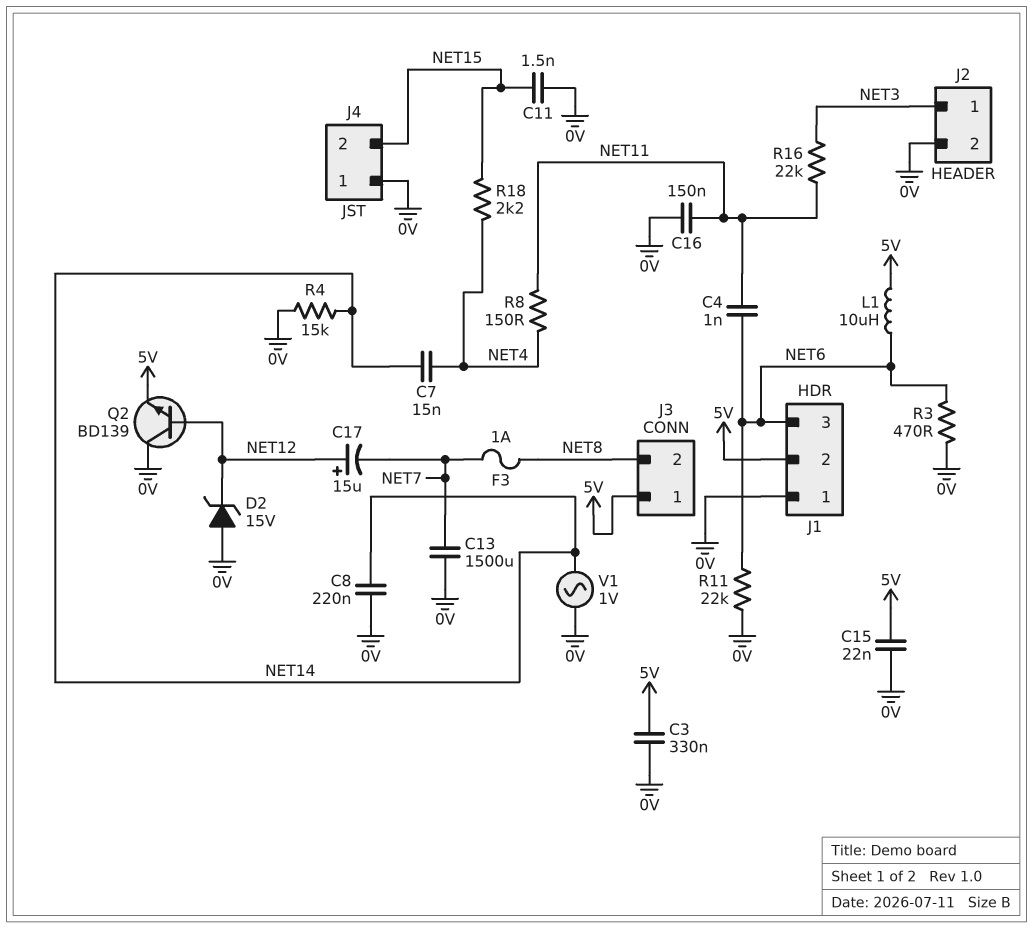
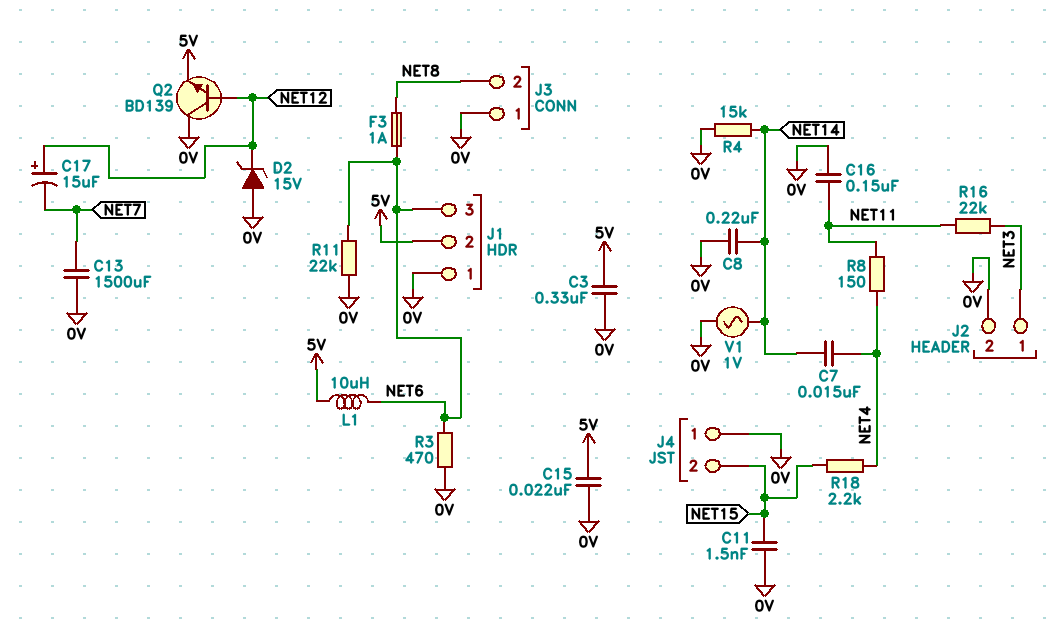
C4: 1nF (NET6, NET11) -> none
F3: 1A (NET7, NET8) -> 1A (NET6, NET8)
J3 pin 1: 5V -> 0V

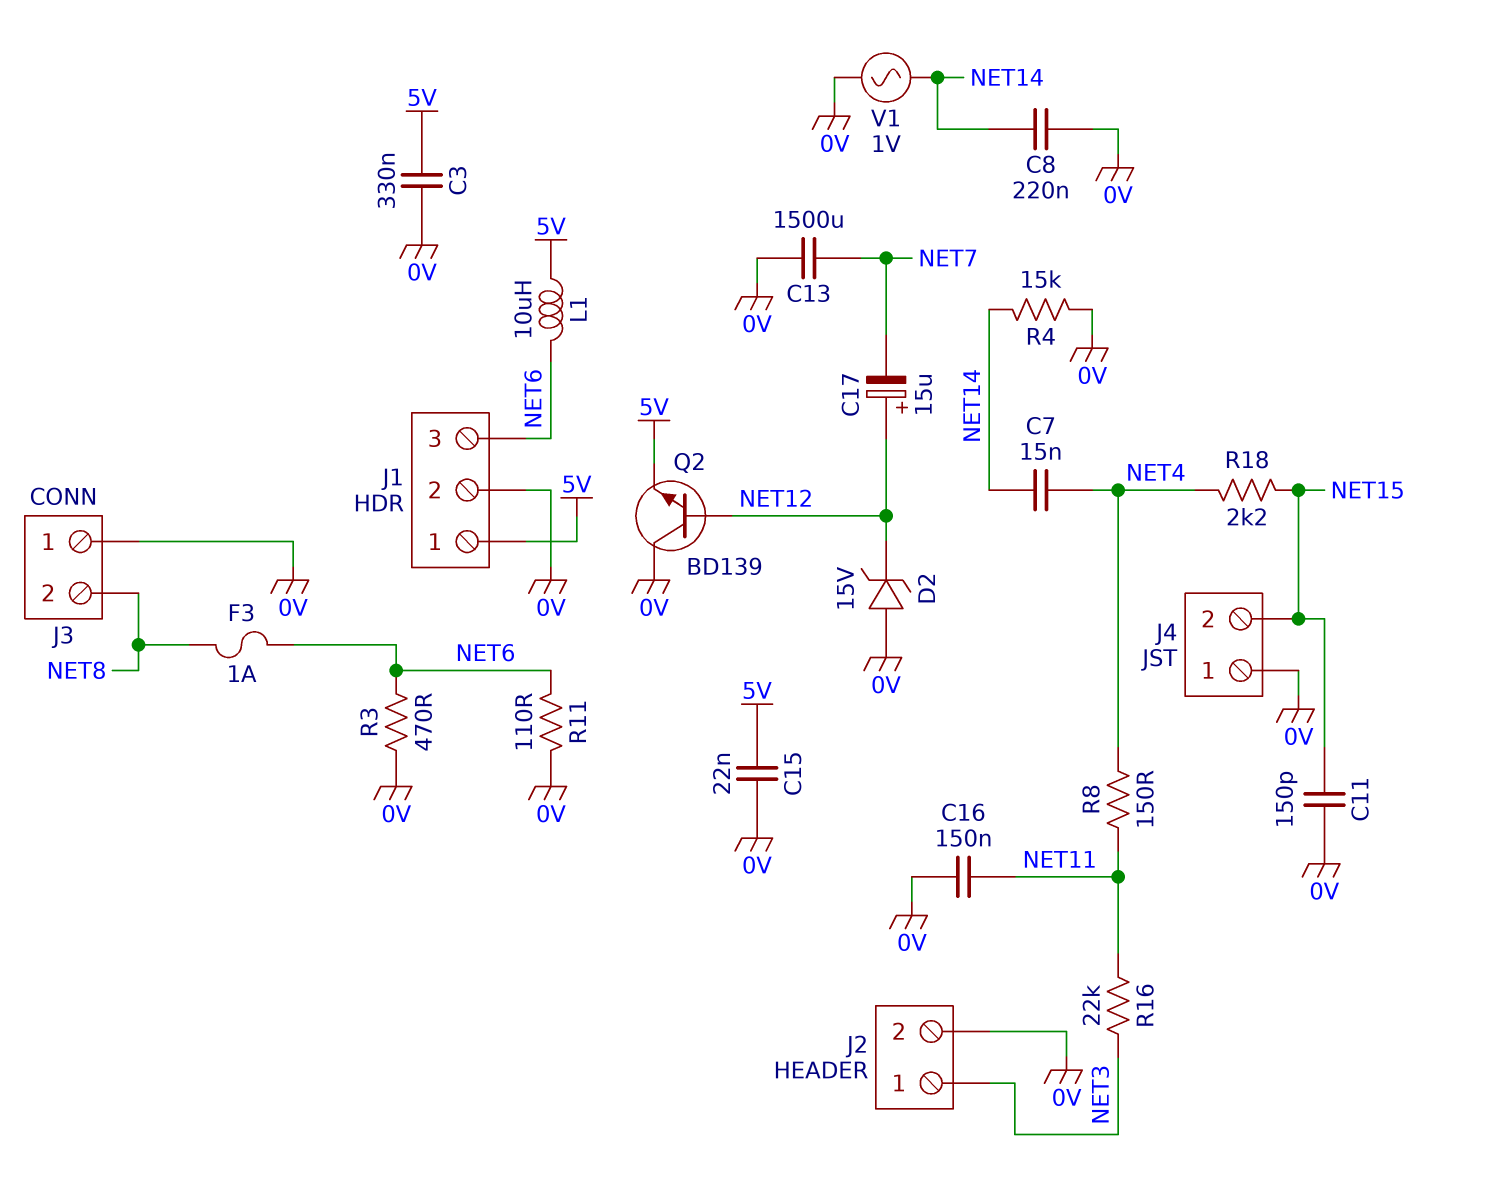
C11: 1.5nF (0V, NET15) -> 150pF (0V, NET15)
J1 pin 1: 0V -> 5V
J1 pin 2: 5V -> 0V
R11: 22k (0V, NET6) -> 110 (0V, NET6)

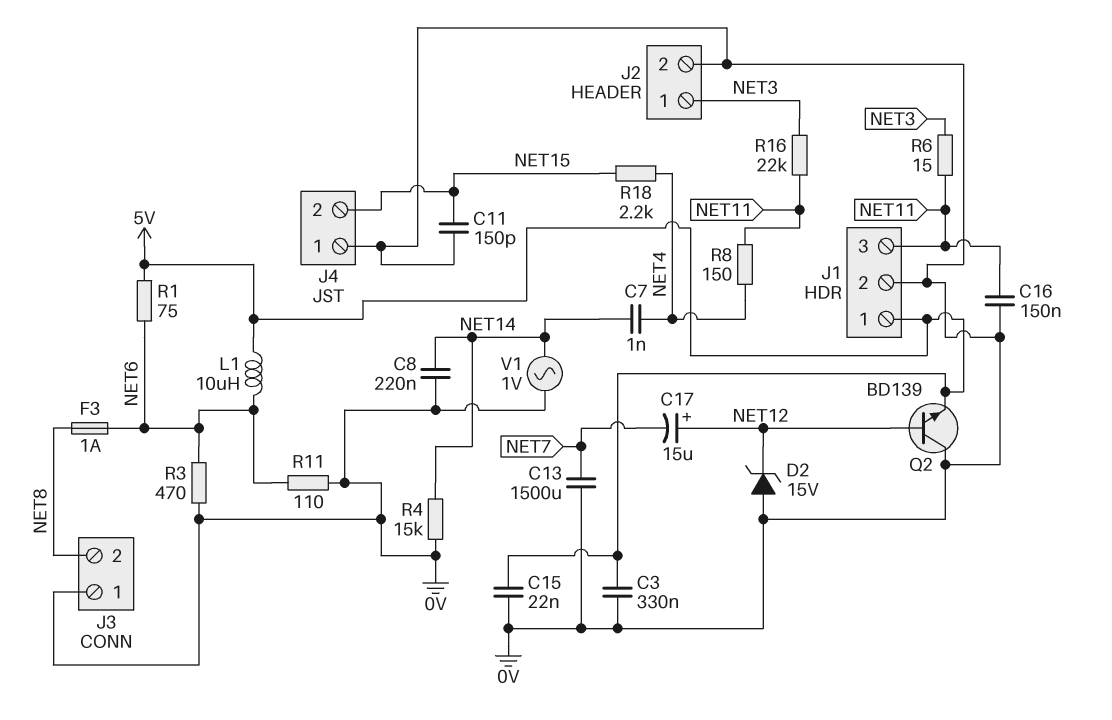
C7: 15nF (NET4, NET14) -> 1nF (NET4, NET14)
J1 pin 3: NET6 -> NET11
R1: none -> 75 (5V, NET6)
R6: none -> 15 (NET3, NET11)

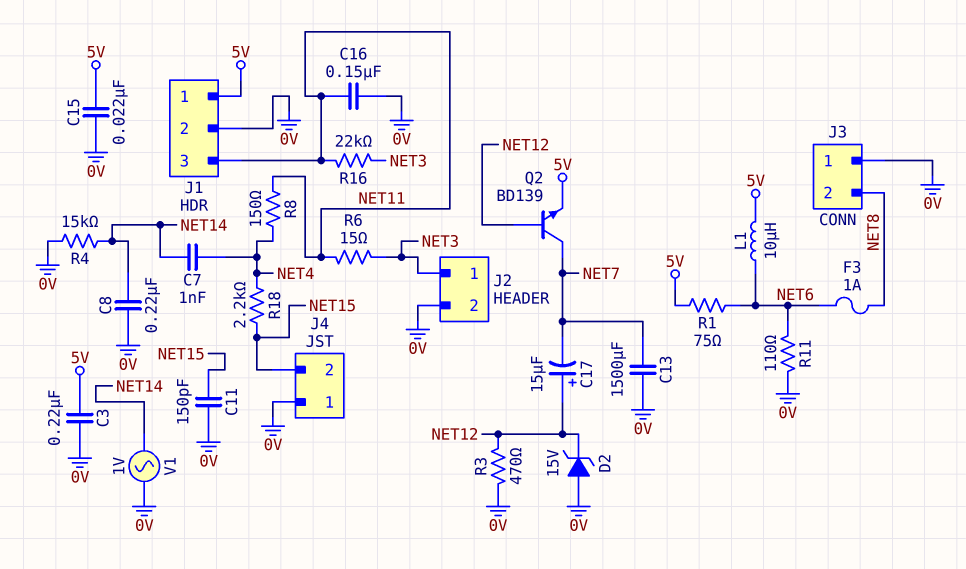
C3: 330nF (0V, 5V) -> 220nF (0V, 5V)
Q2: NPN BD139 (B NET12, C 0V, E 5V) -> NPN BD139 (B NET12, C NET7, E 5V)
R3: 470 (0V, NET6) -> 470 (0V, NET12)

